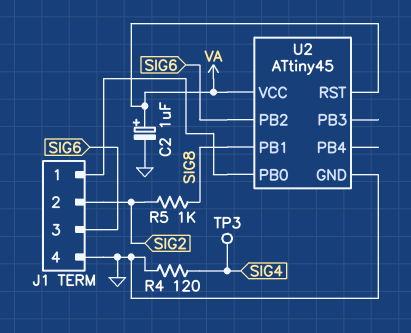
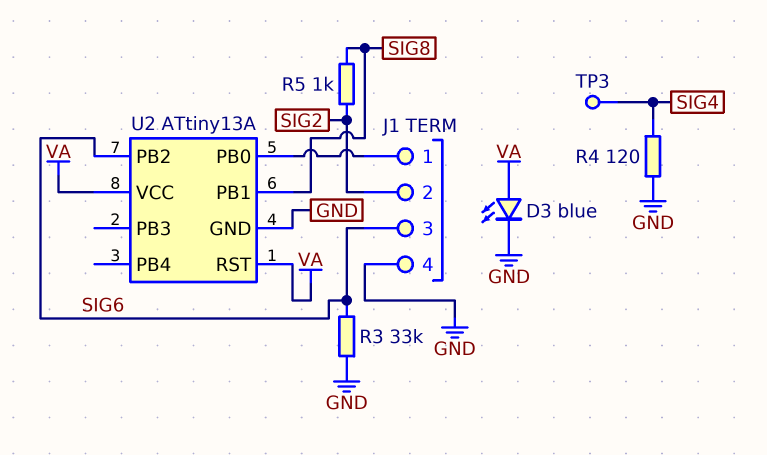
C2: 1uF (plus VA, minus GND) -> none
D3: none -> LED blue (A VA, K GND)
R3: none -> 33k (GND, SIG6)
U2: ATtiny45 -> ATtiny13A

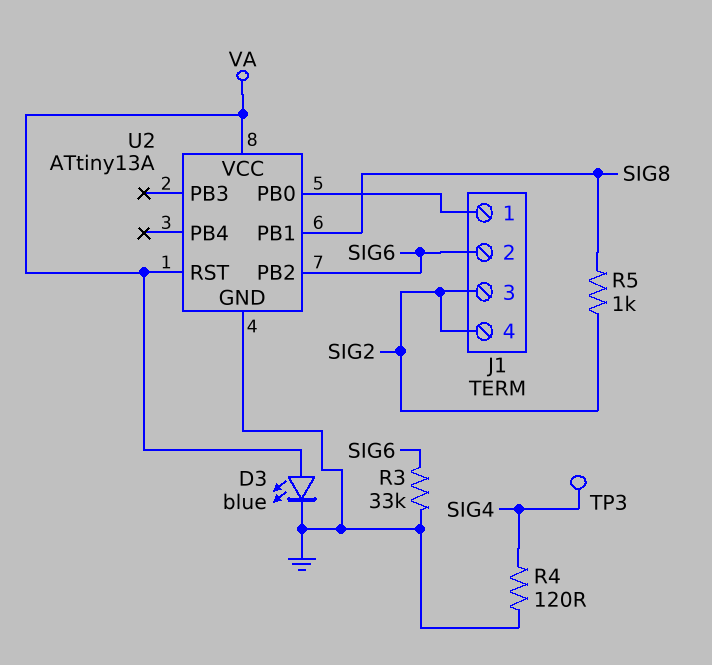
J1 pin 2: SIG2 -> SIG6
J1 pin 3: SIG6 -> SIG2
J1 pin 4: GND -> SIG2

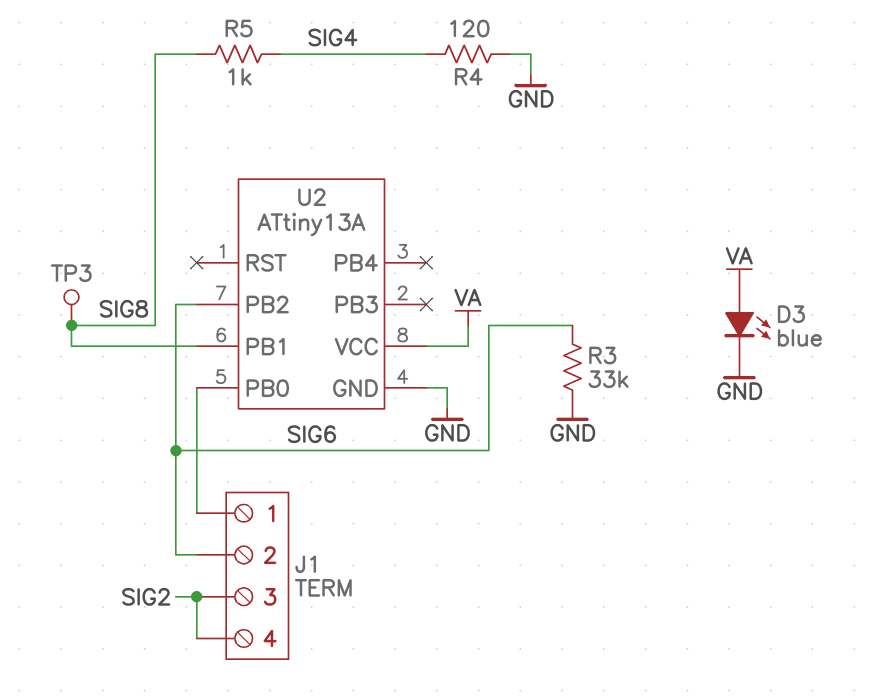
R5: 1k (SIG2, SIG8) -> 1k (SIG4, SIG8)
TP3: test point (SIG4) -> test point (SIG8)
U2 pin RST: VA -> none

